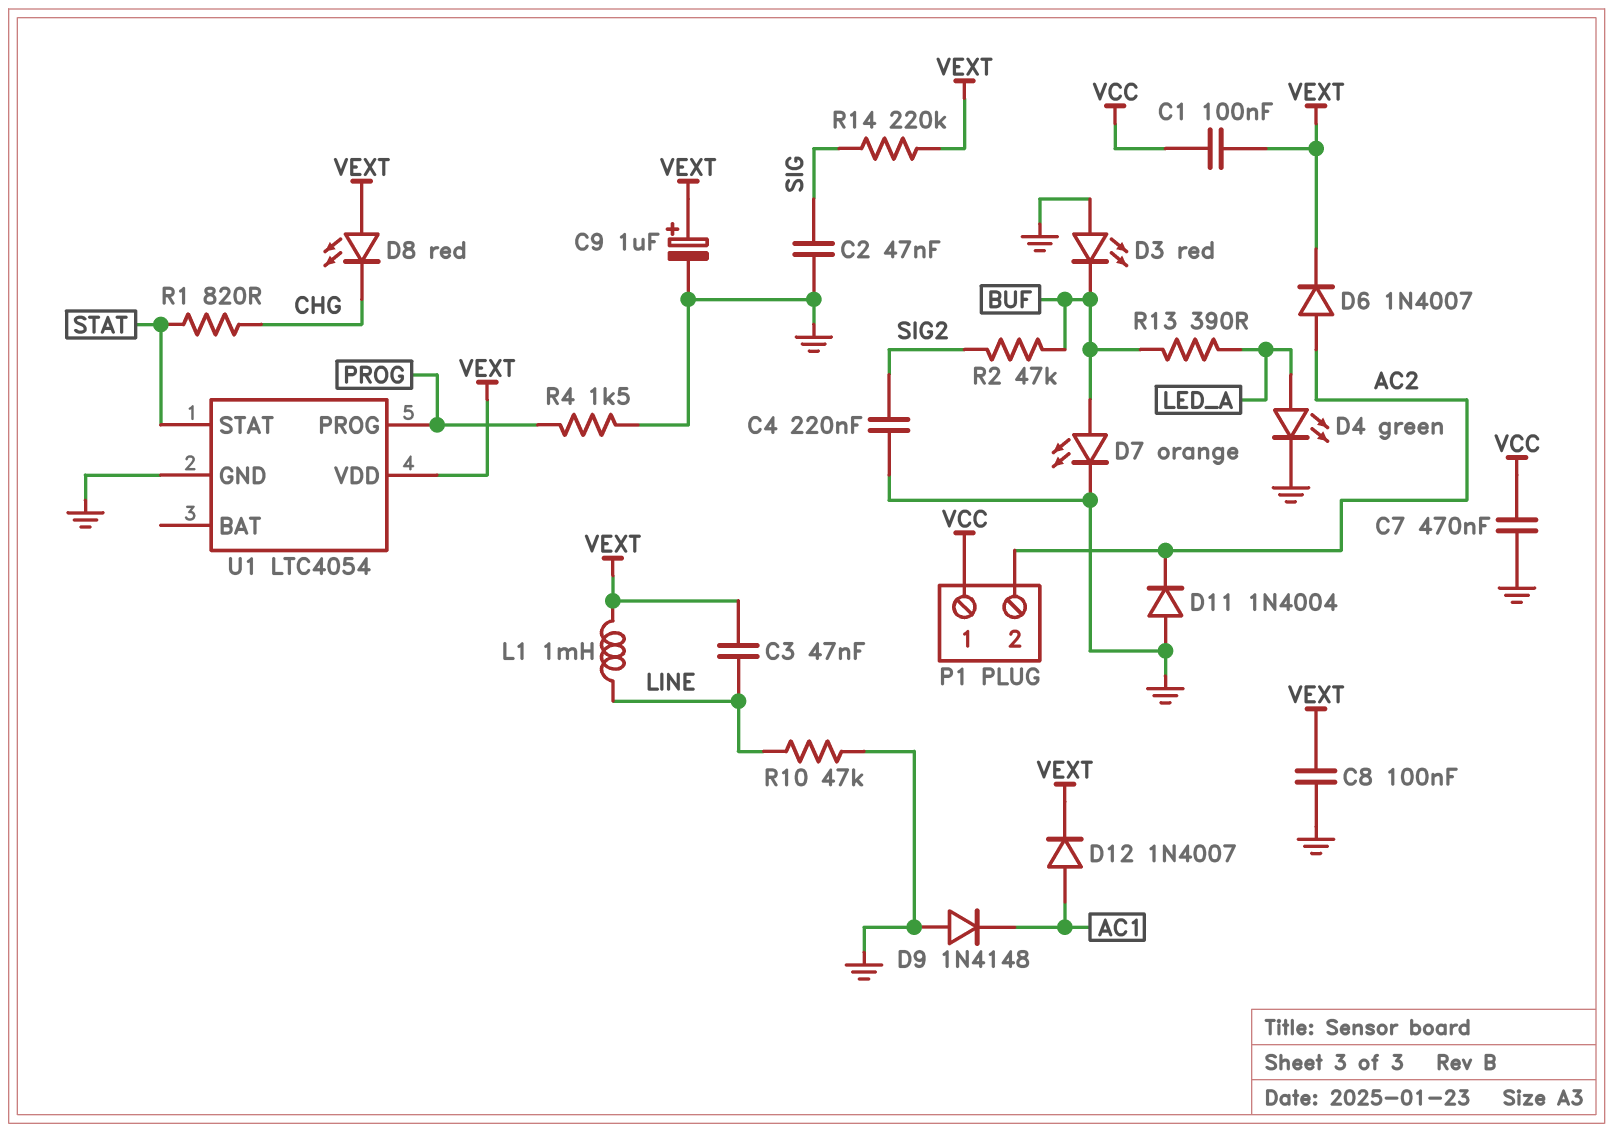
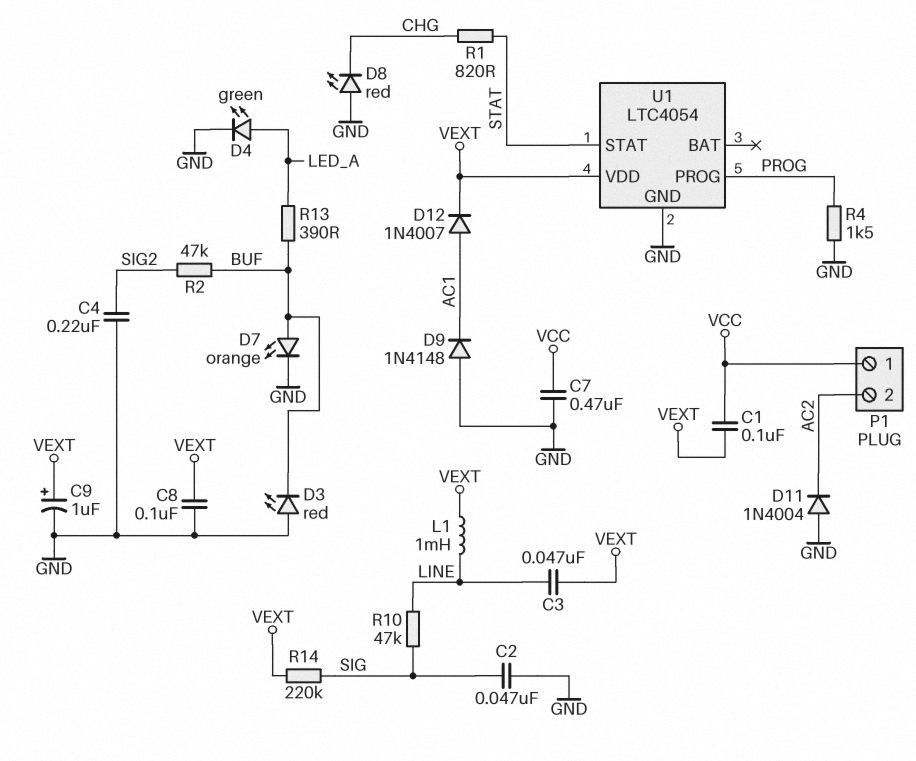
D6: diode 1N4007 (A AC2, K VEXT) -> none
D8: LED red (A VEXT, K CHG) -> LED red (A GND, K CHG)
R10: 47k (GND, LINE) -> 47k (LINE, SIG)

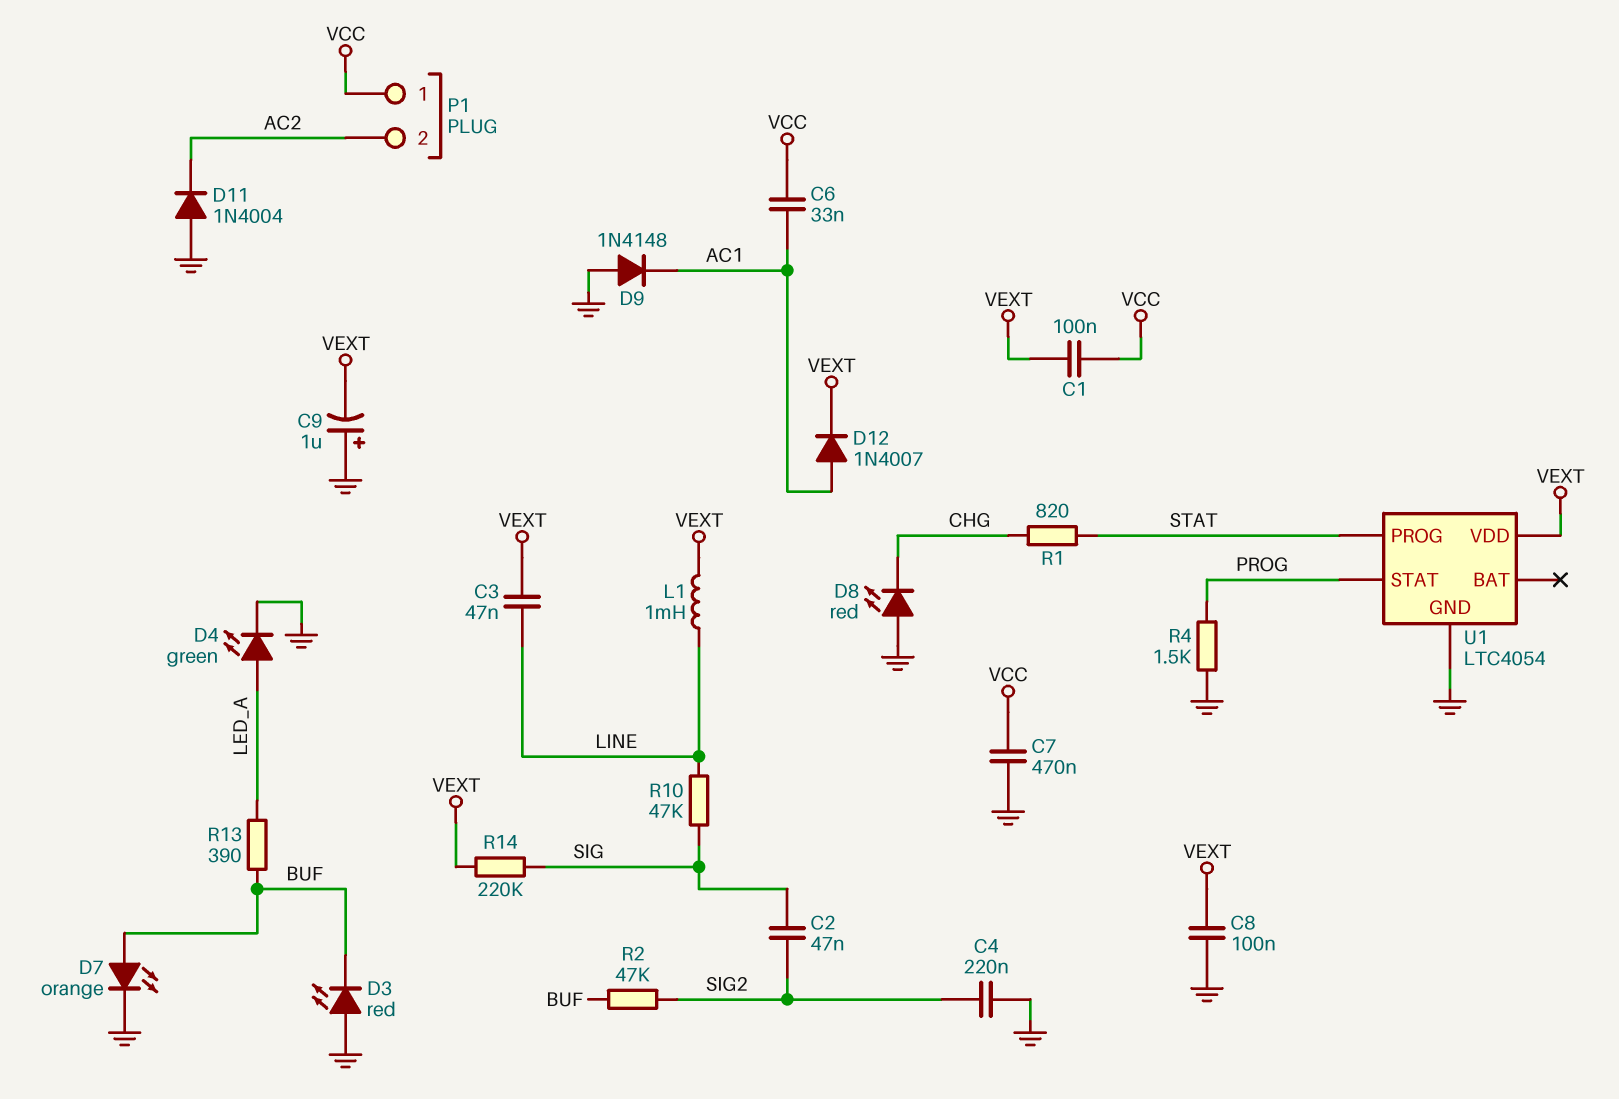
C2: 47nF (GND, SIG) -> 47nF (SIG, SIG2)
C6: none -> 33nF (AC1, VCC)
C9: 1uF (plus VEXT, minus GND) -> 1uF (plus GND, minus VEXT)
U1 pin PROG: PROG -> STAT
U1 pin STAT: STAT -> PROG

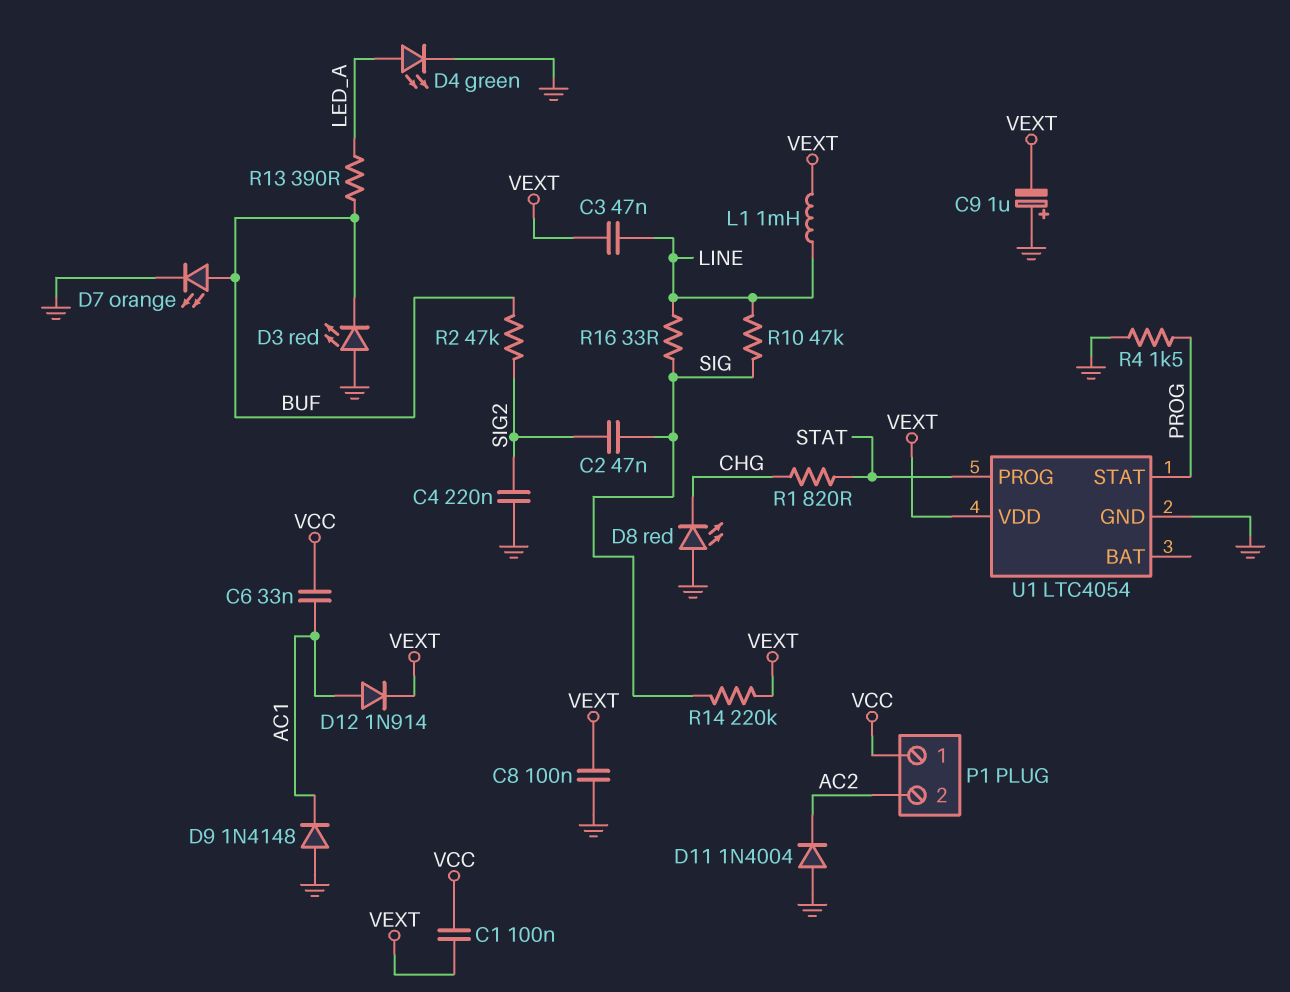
C7: 470nF (GND, VCC) -> none
D12: diode 1N4007 (A AC1, K VEXT) -> diode 1N914 (A AC1, K VEXT)
R16: none -> 33 (LINE, SIG)

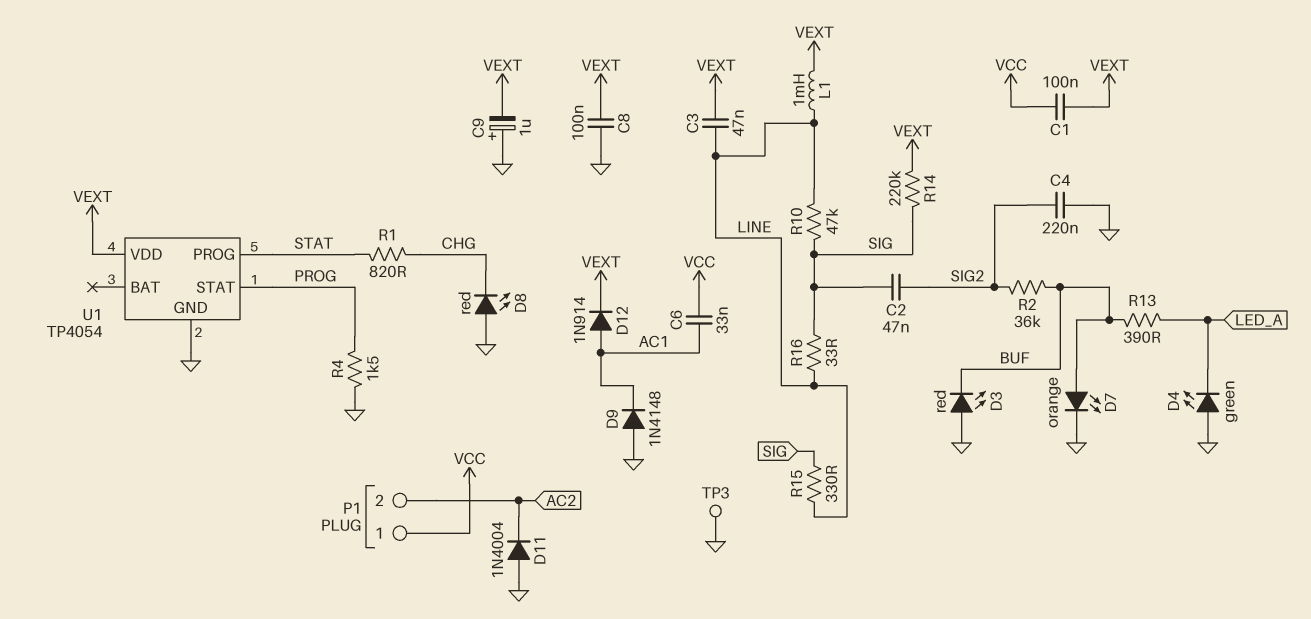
D4: LED green (A LED_A, K GND) -> LED green (A GND, K LED_A)
R2: 47k (BUF, SIG2) -> 36k (BUF, SIG2)
R15: none -> 330 (LINE, SIG)
TP3: none -> test point (GND)
U1: LTC4054 -> TP4054

